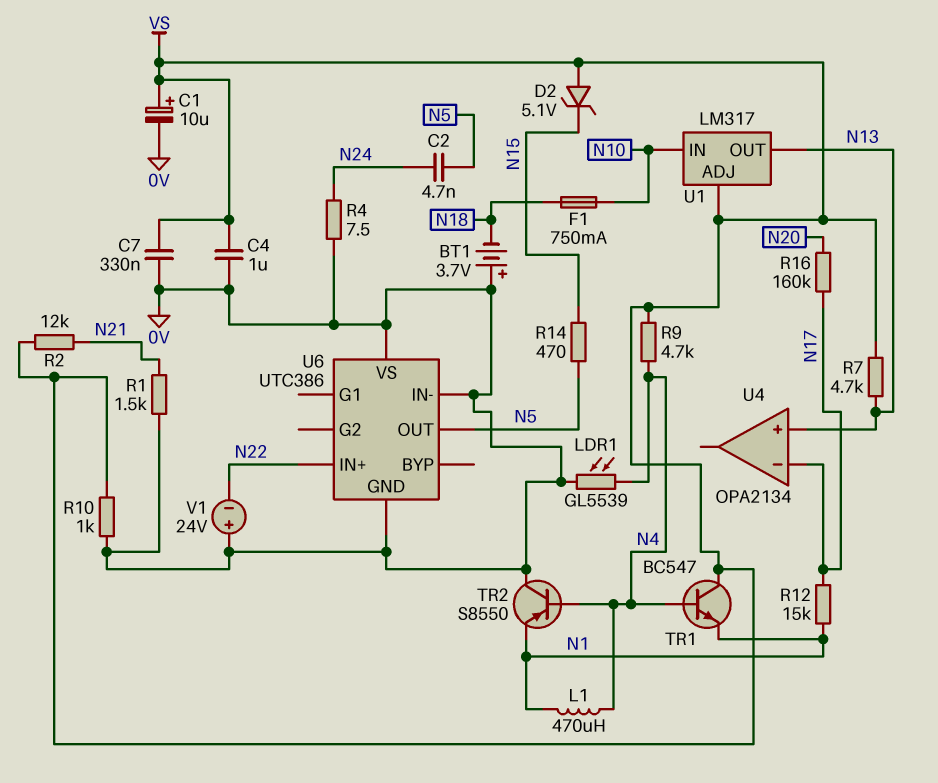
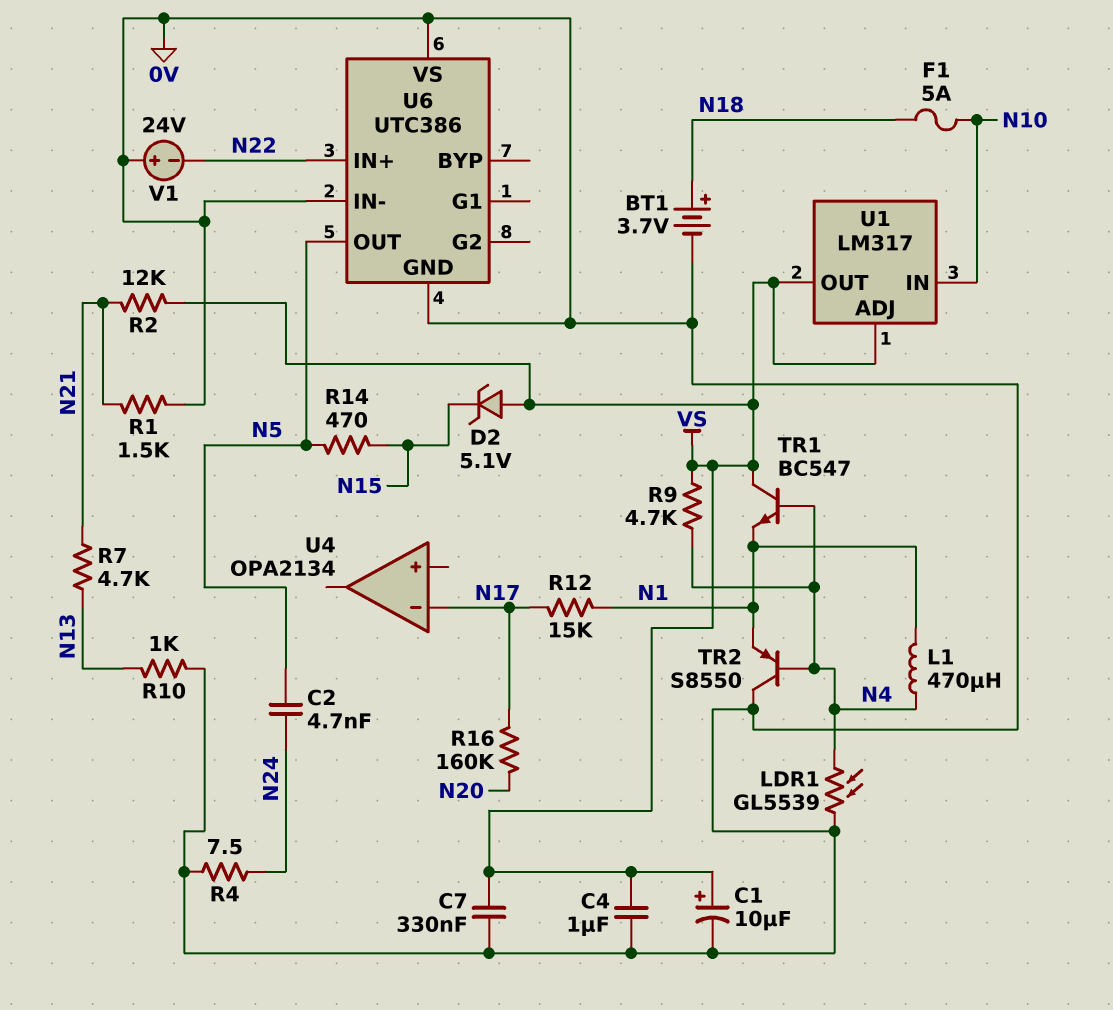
BT1: 3.7V (plus 0V, minus N18) -> 3.7V (plus N18, minus 0V)
F1: 750mA (N10, N18) -> 5A (N10, N18)
R7: 4.7k (N13, VS) -> 4.7k (N13, N21)
R10: 1k (0V, VS) -> 1k (0V, N13)
U1 pin OUT: N13 -> VS
U4 pin in+: N13 -> none

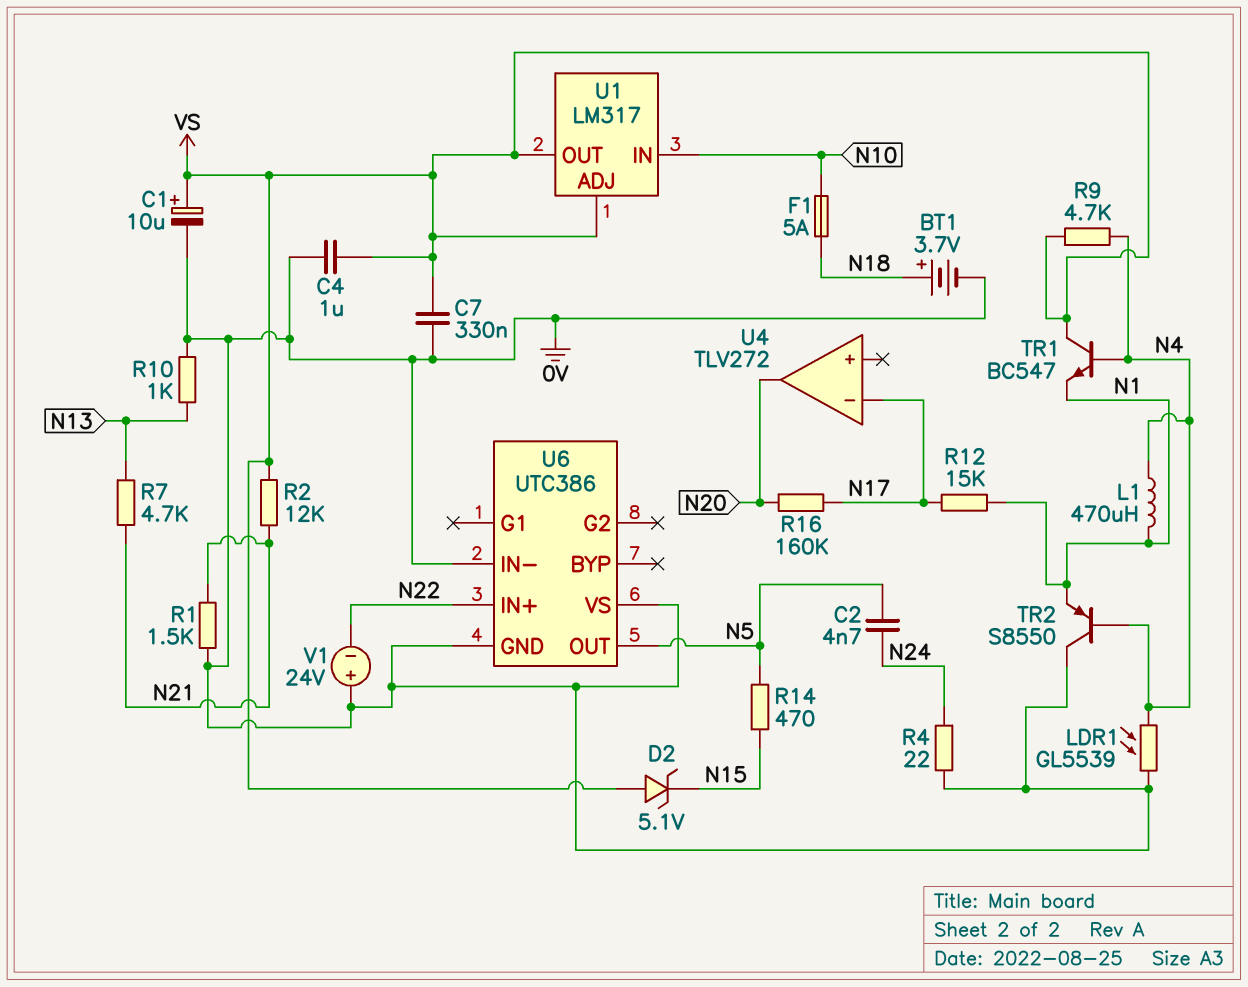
R4: 7.5 (0V, N24) -> 22 (0V, N24)
U4: OPA2134 -> TLV272
U4 pin out: none -> N20

